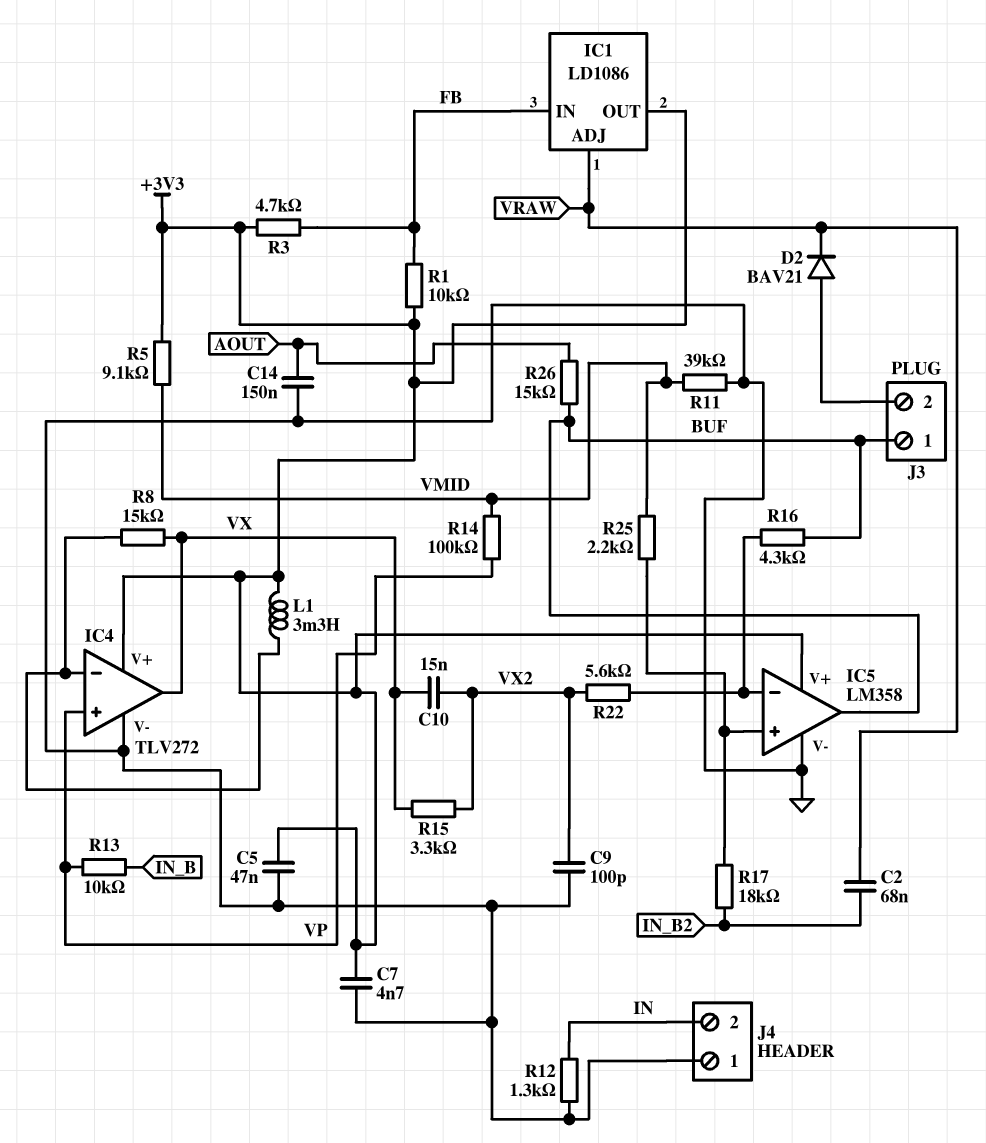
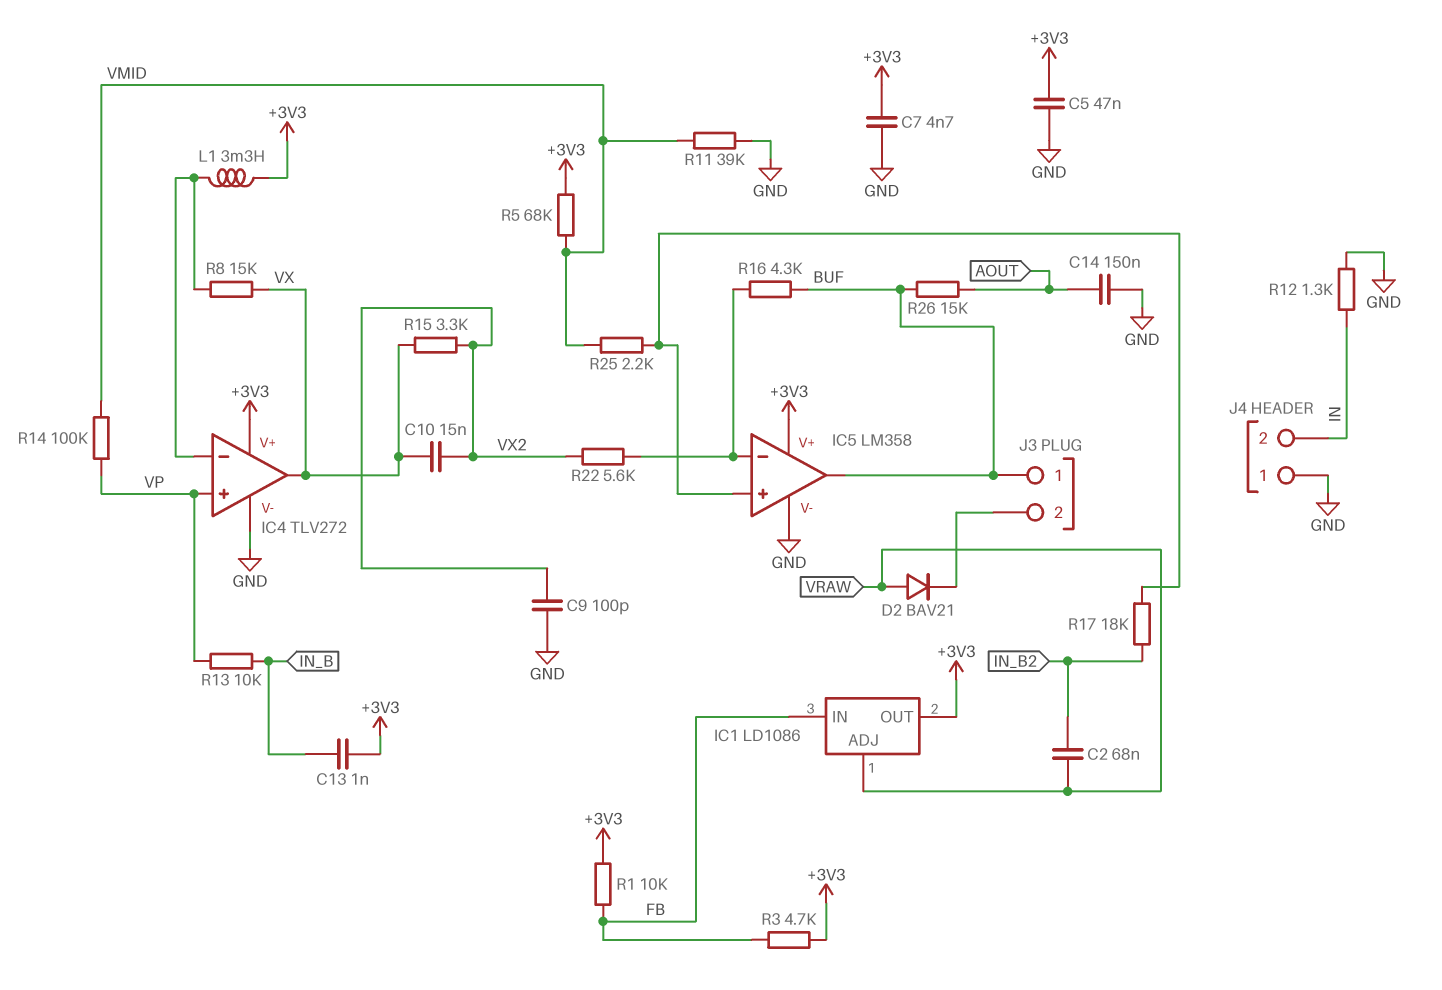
C13: none -> 1nF (+3V3, IN_B)
D2: diode BAV21 (A J3/2, K VRAW) -> diode BAV21 (A VRAW, K J3/2)
R5: 9.1k (+3V3, VMID) -> 68k (+3V3, VMID)

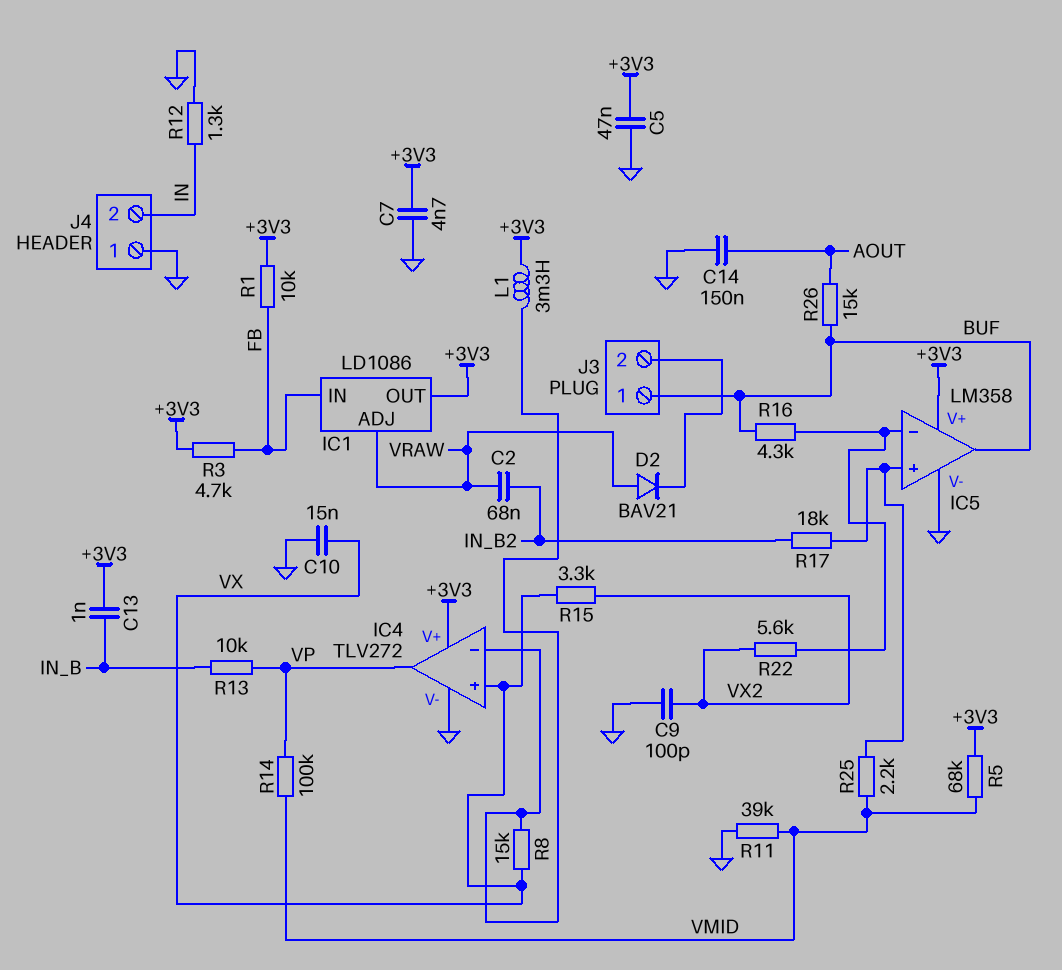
C10: 15nF (VX, VX2) -> 15nF (GND, VX)
IC4 pin in+: VP -> VX
IC4 pin out: VX -> VP

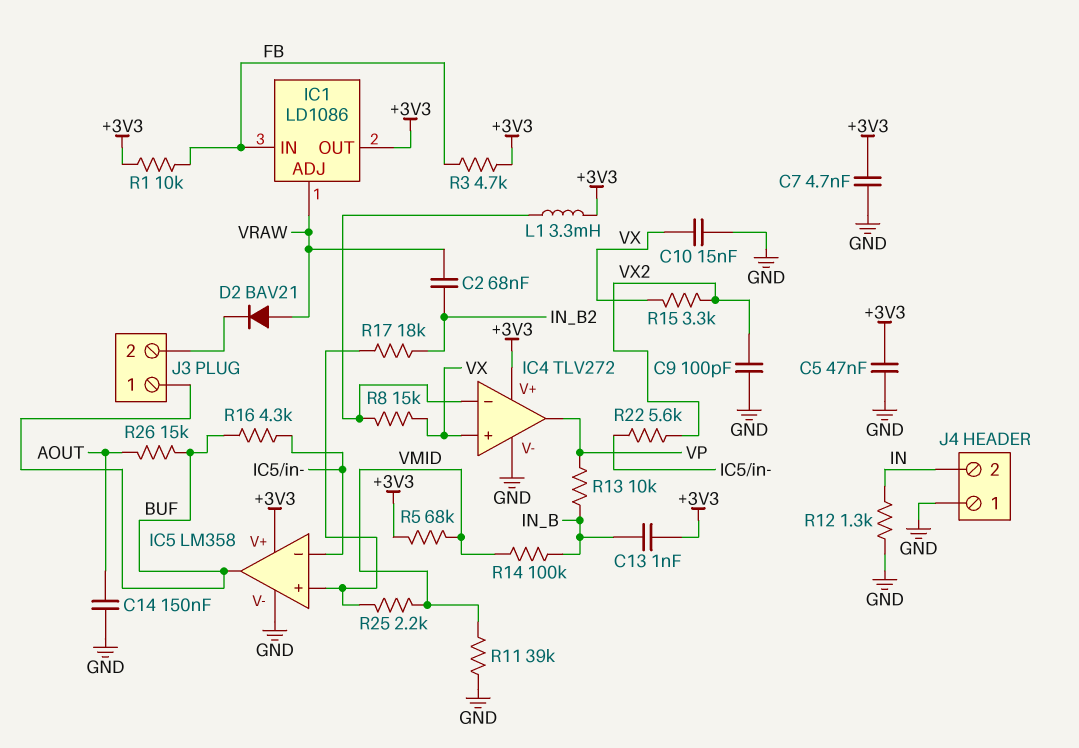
R14: 100k (VMID, VP) -> 100k (IN_B, VMID)

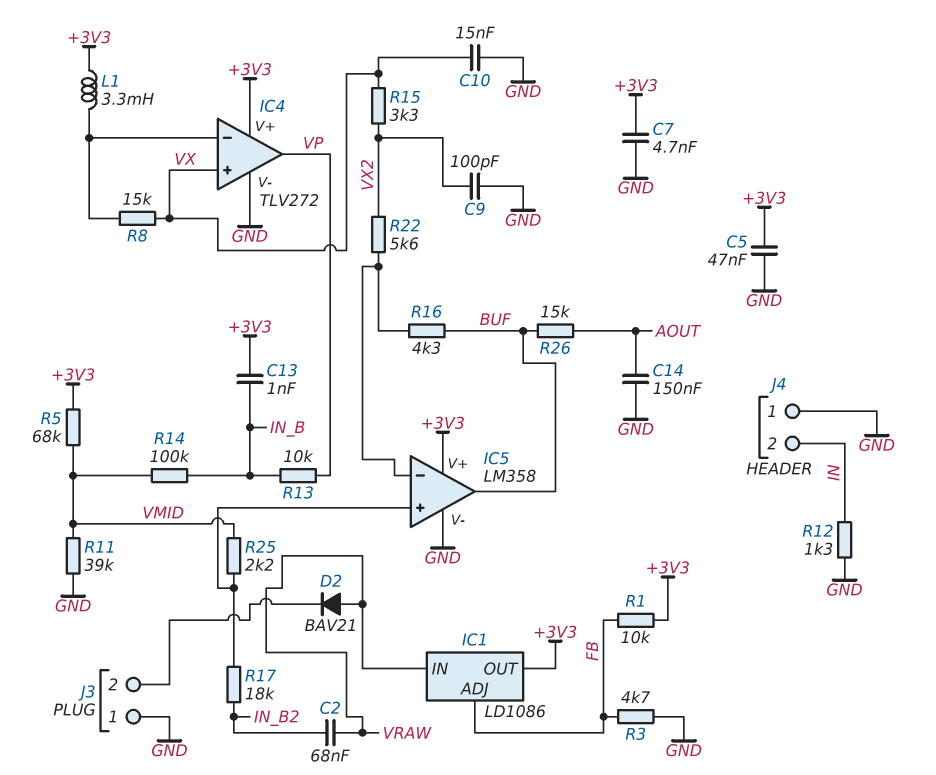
IC1 pin ADJ: VRAW -> FB
IC1 pin IN: FB -> VRAW
J3 pin 1: BUF -> GND
R3: 4.7k (+3V3, FB) -> 4.7k (FB, GND)

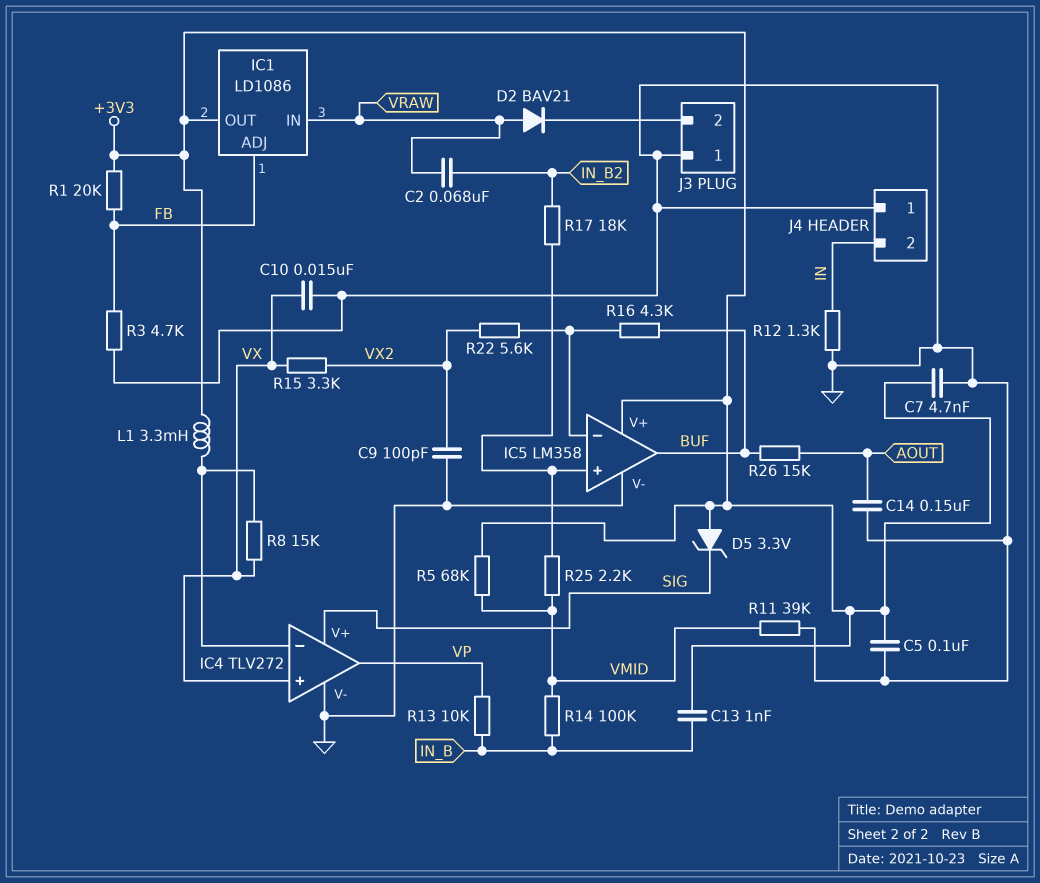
C5: 47nF (+3V3, GND) -> 100nF (+3V3, GND)
D5: none -> zener 3.3V (A +3V3, K SIG)
IC4 pin V+: +3V3 -> SIG
R1: 10k (+3V3, FB) -> 20k (+3V3, FB)

